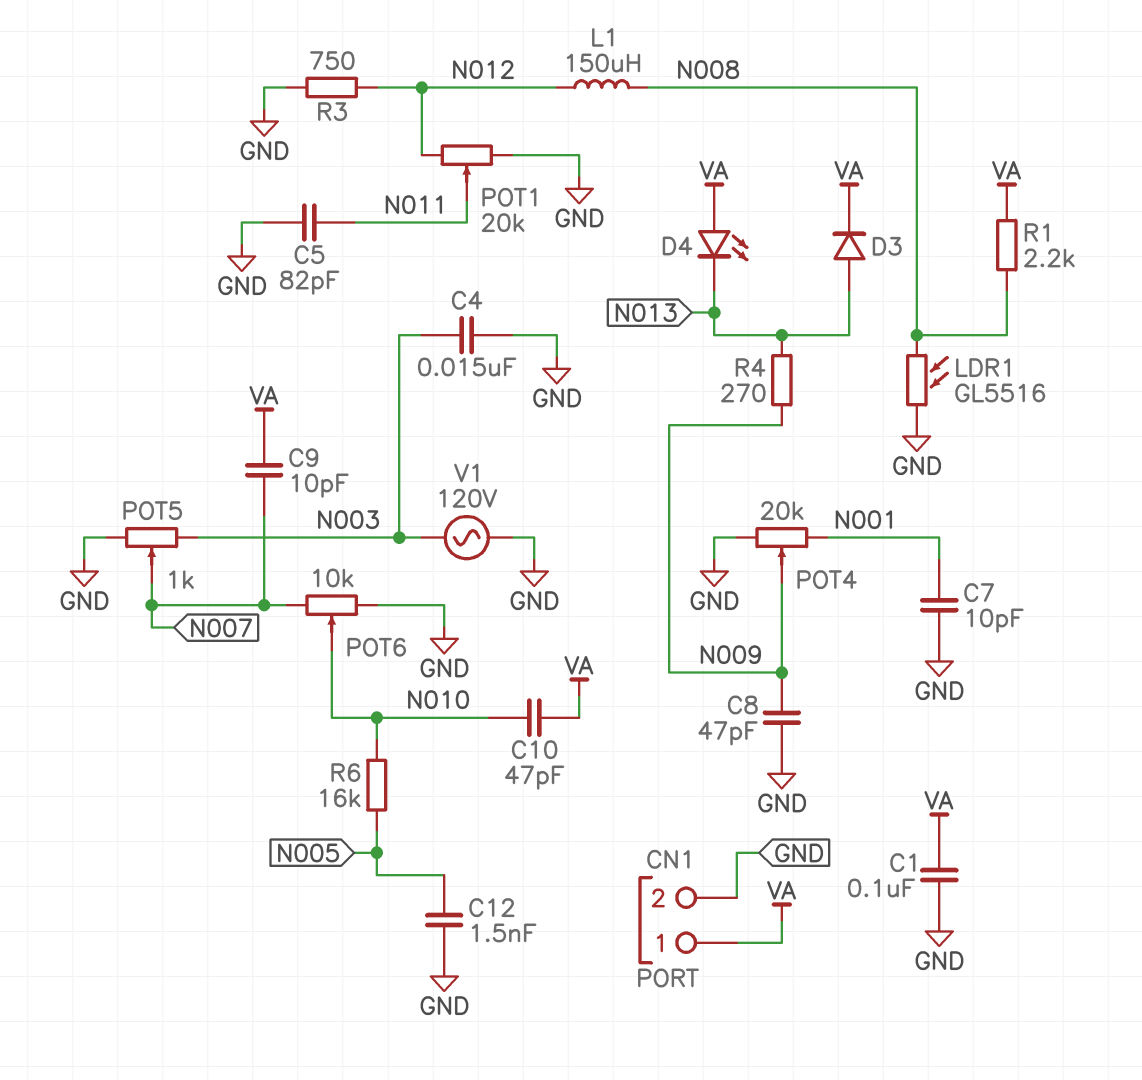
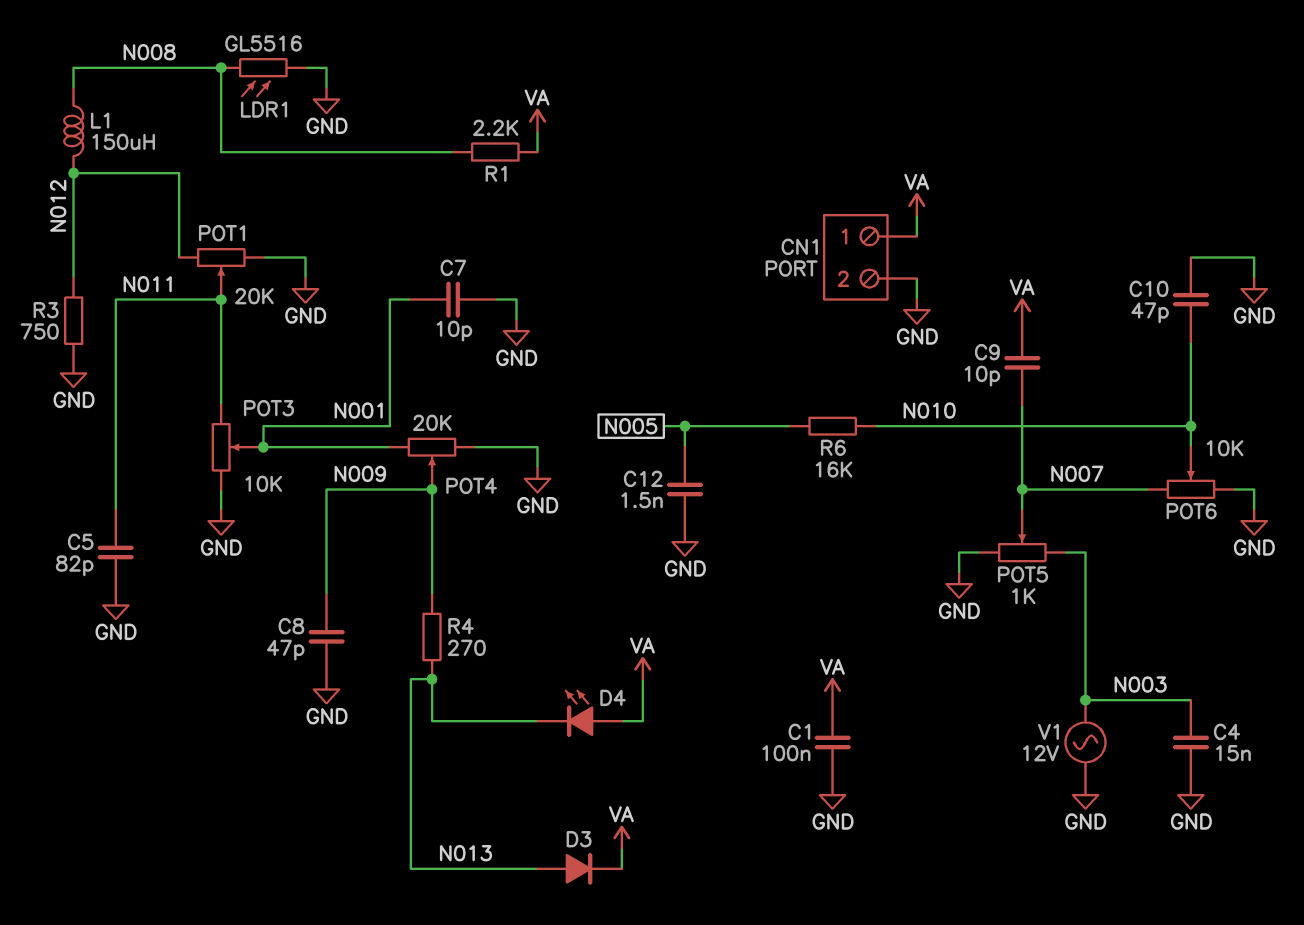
C10: 47pF (N010, VA) -> 47pF (GND, N010)
POT3: none -> 10k (GND, N011, wiper N001)
V1: AC 120V (GND, N003) -> AC 12V (GND, N003)

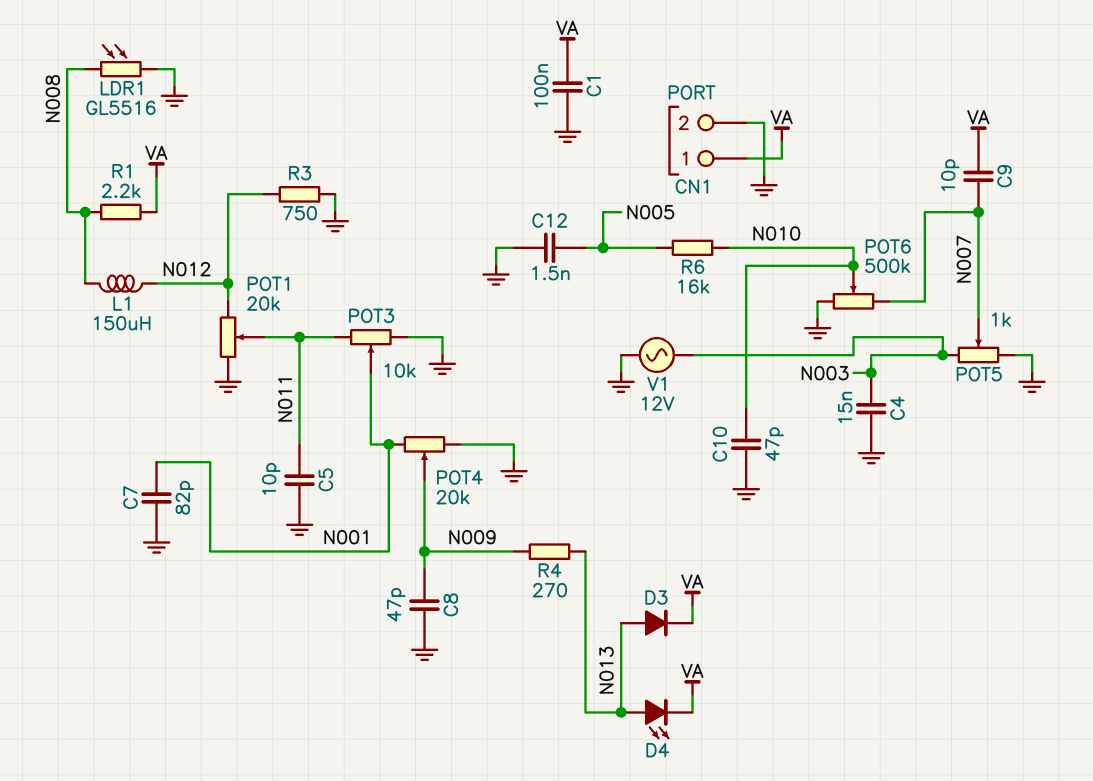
C5: 82pF (GND, N011) -> 10pF (GND, N011)
C7: 10pF (GND, N001) -> 82pF (GND, N001)
D4: LED (A VA, K N013) -> LED (A N013, K VA)
POT6: 10k (GND, N007, wiper N010) -> 500k (GND, N007, wiper N010)

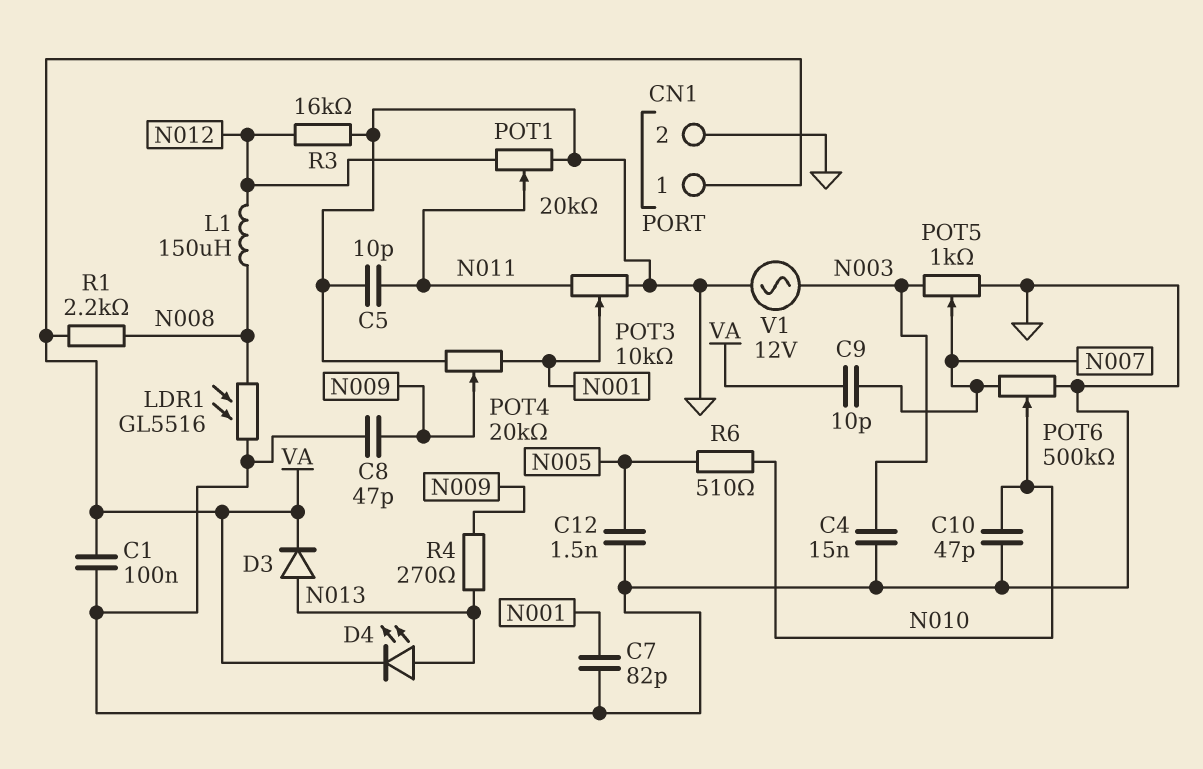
R3: 750 (GND, N012) -> 16k (GND, N012)
R6: 16k (N005, N010) -> 510 (N005, N010)

